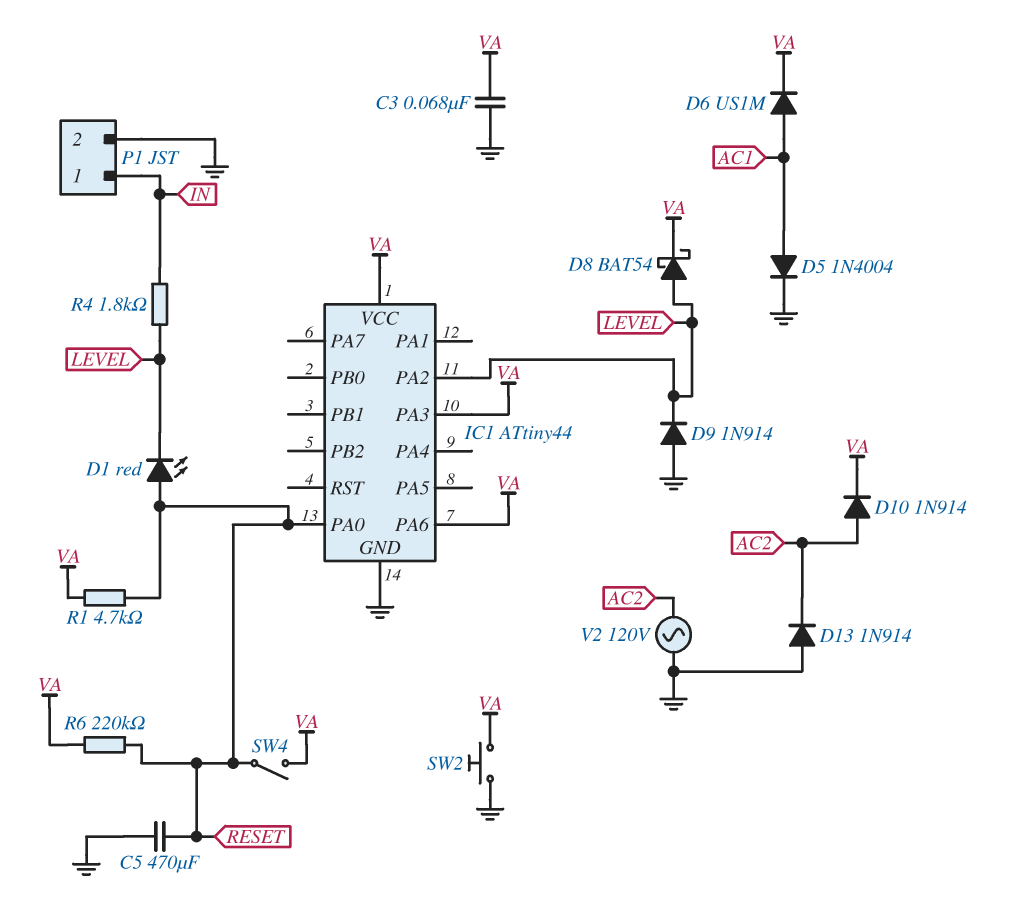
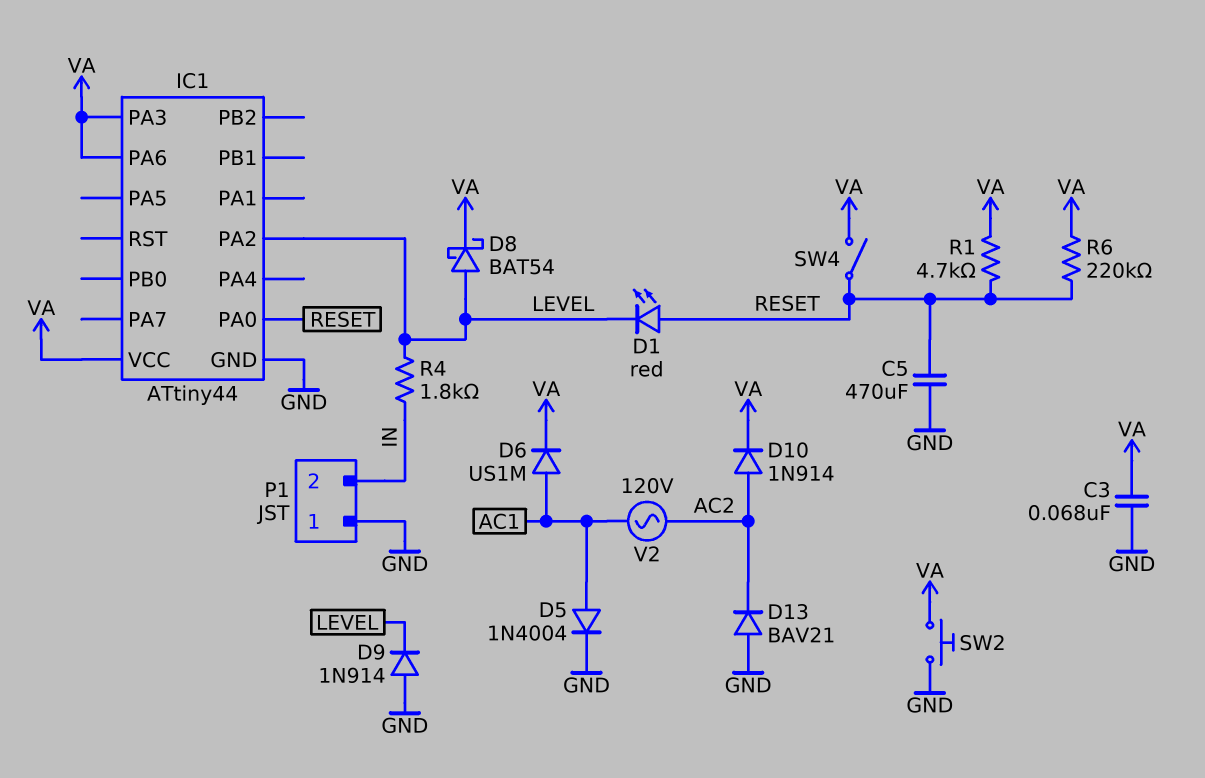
D13: diode 1N914 (A GND, K AC2) -> diode BAV21 (A GND, K AC2)
P1 pin 1: IN -> GND
P1 pin 2: GND -> IN
V2: AC 120V (AC2, GND) -> AC 120V (AC1, AC2)

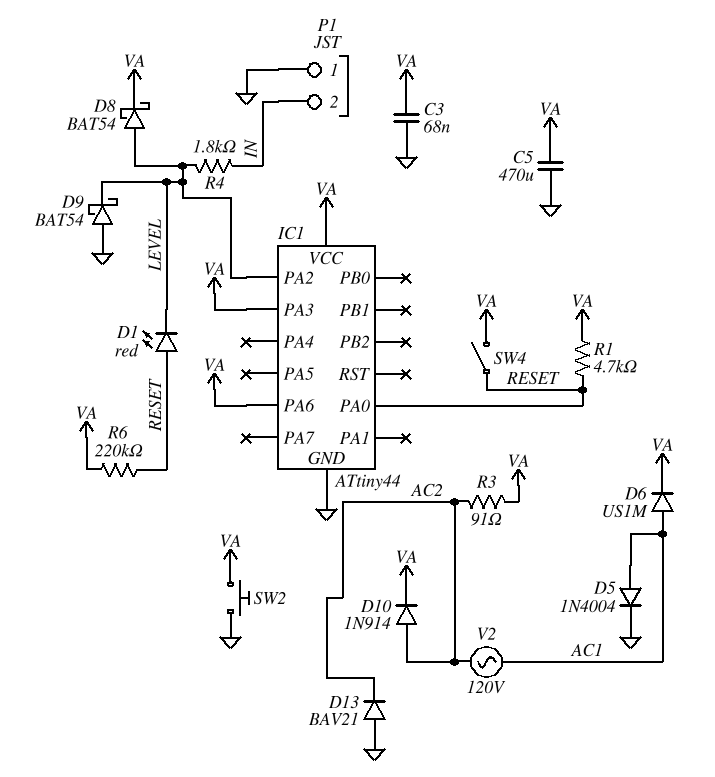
C5: 470uF (GND, RESET) -> 470uF (GND, VA)
D9: diode 1N914 (A GND, K LEVEL) -> schottky BAT54 (A GND, K LEVEL)
R3: none -> 91 (AC2, VA)

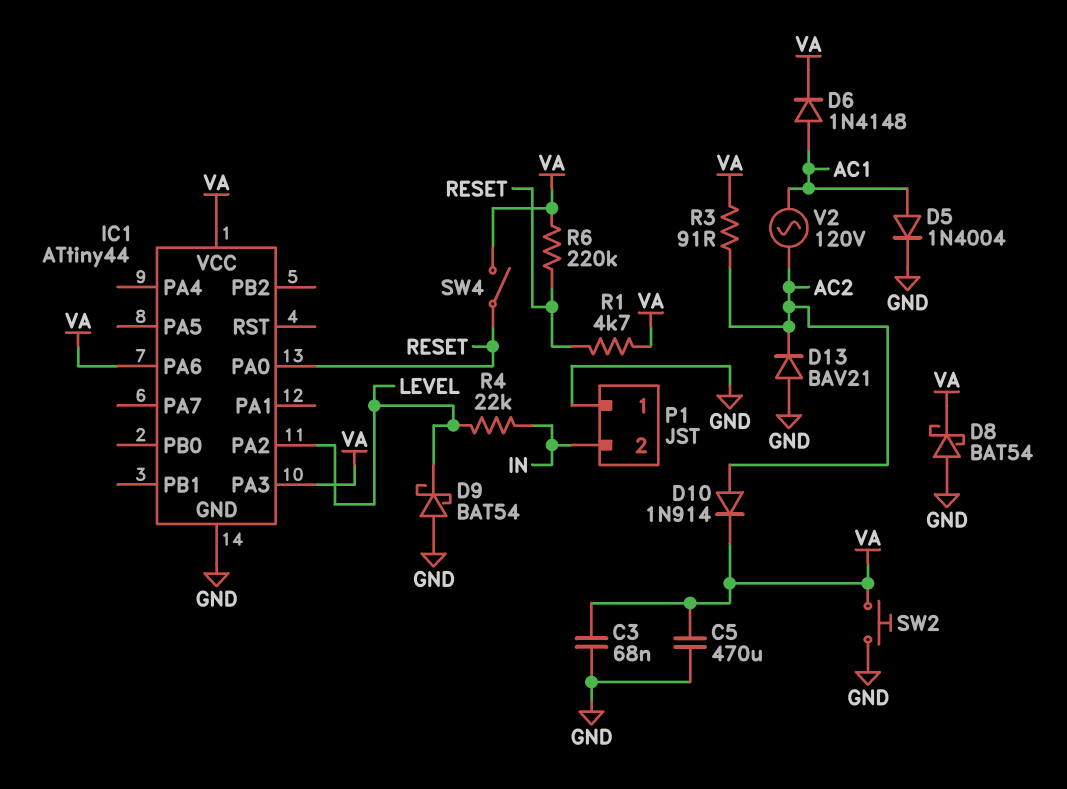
D1: LED red (A RESET, K LEVEL) -> none
D6: diode US1M (A AC1, K VA) -> diode 1N4148 (A AC1, K VA)
D8: schottky BAT54 (A LEVEL, K VA) -> schottky BAT54 (A GND, K VA)
R4: 1.8k (IN, LEVEL) -> 22k (IN, LEVEL)

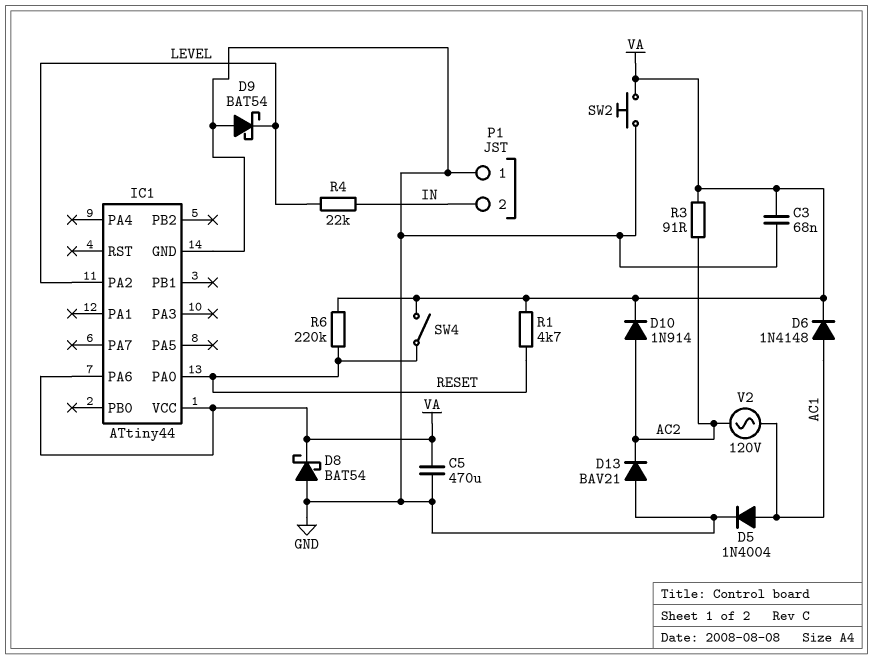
IC1 pin PA3: VA -> none

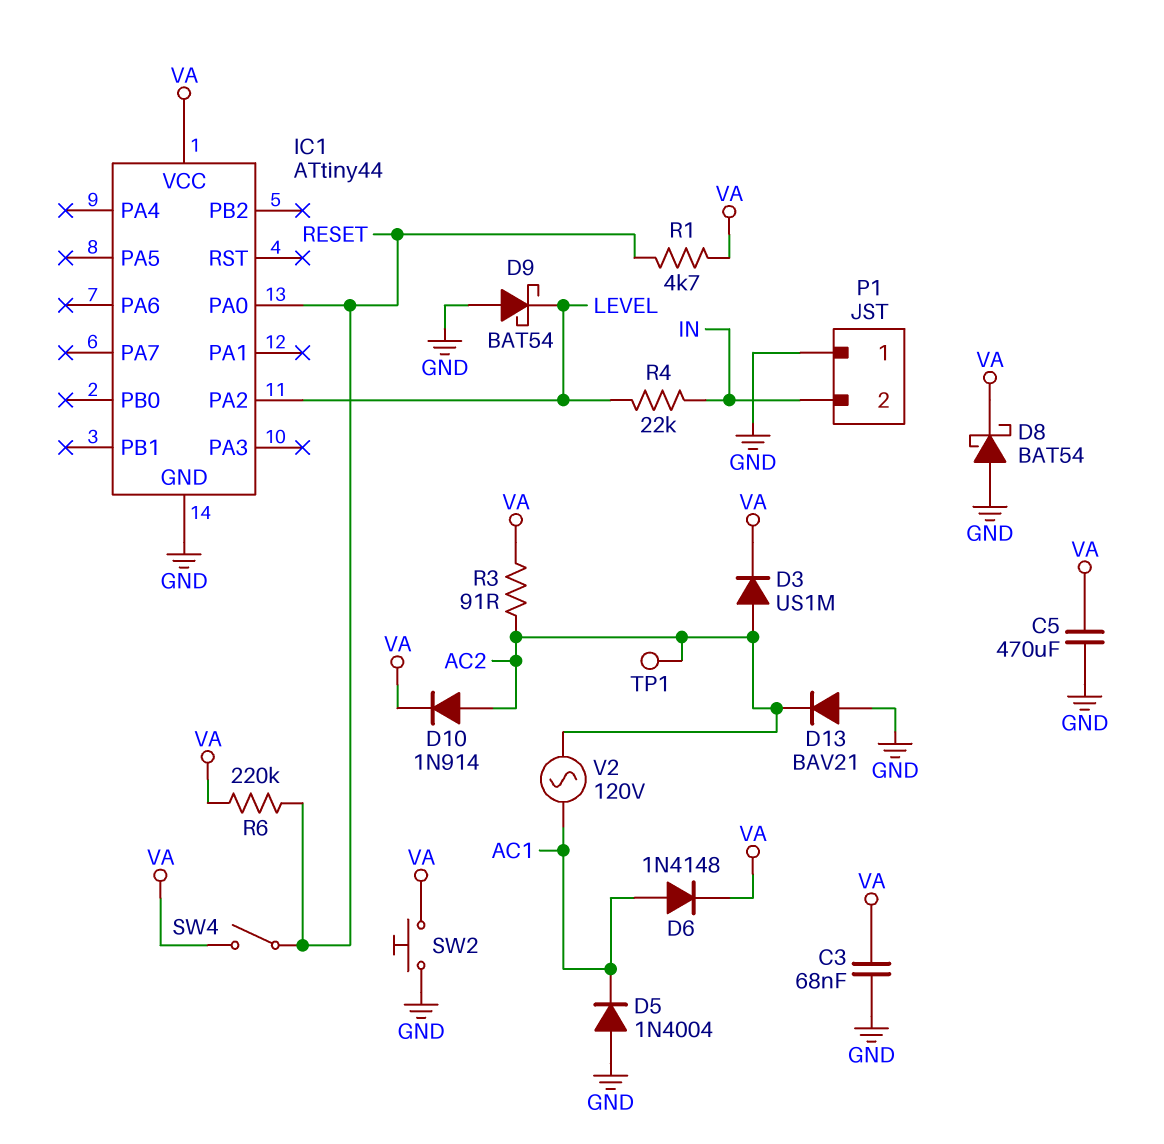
D3: none -> diode US1M (A AC2, K VA)
D5: diode 1N4004 (A AC1, K GND) -> diode 1N4004 (A GND, K AC1)
IC1 pin PA6: VA -> none
TP1: none -> test point (AC2)

